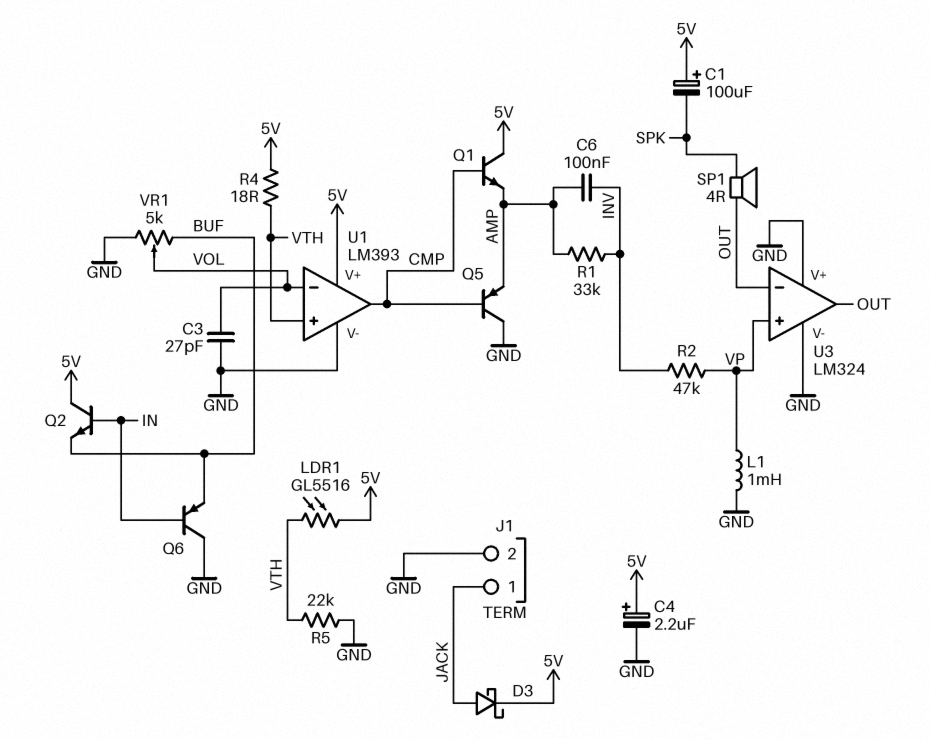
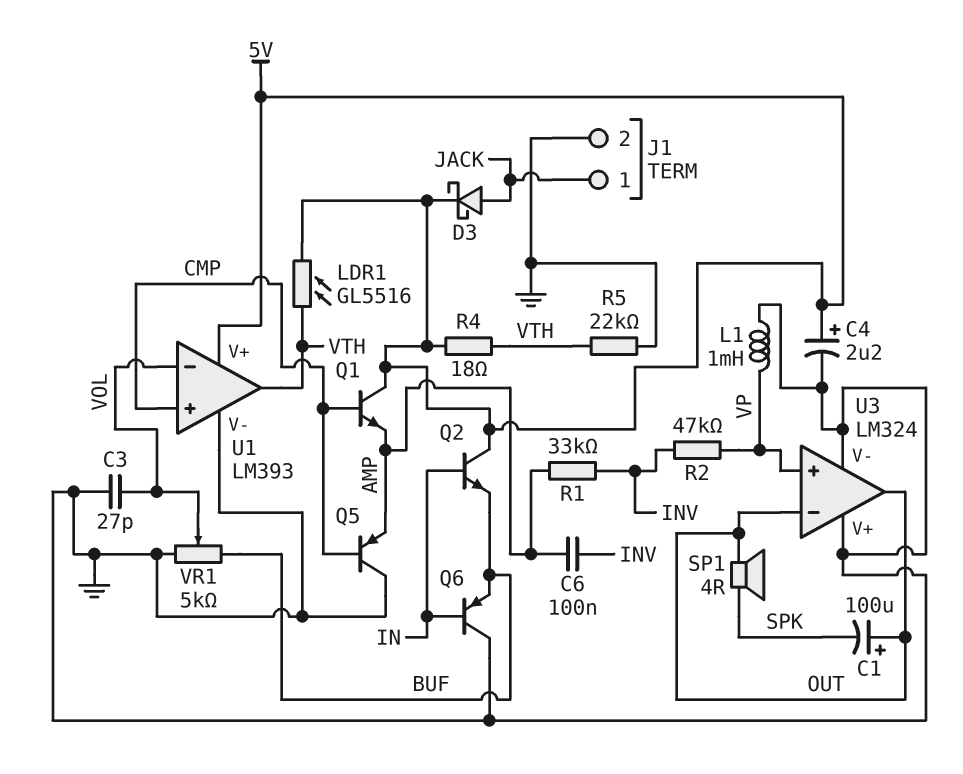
C1: 100uF (plus 5V, minus SPK) -> 100uF (plus OUT, minus SPK)
U1 pin in+: VTH -> CMP
U1 pin out: CMP -> VTH

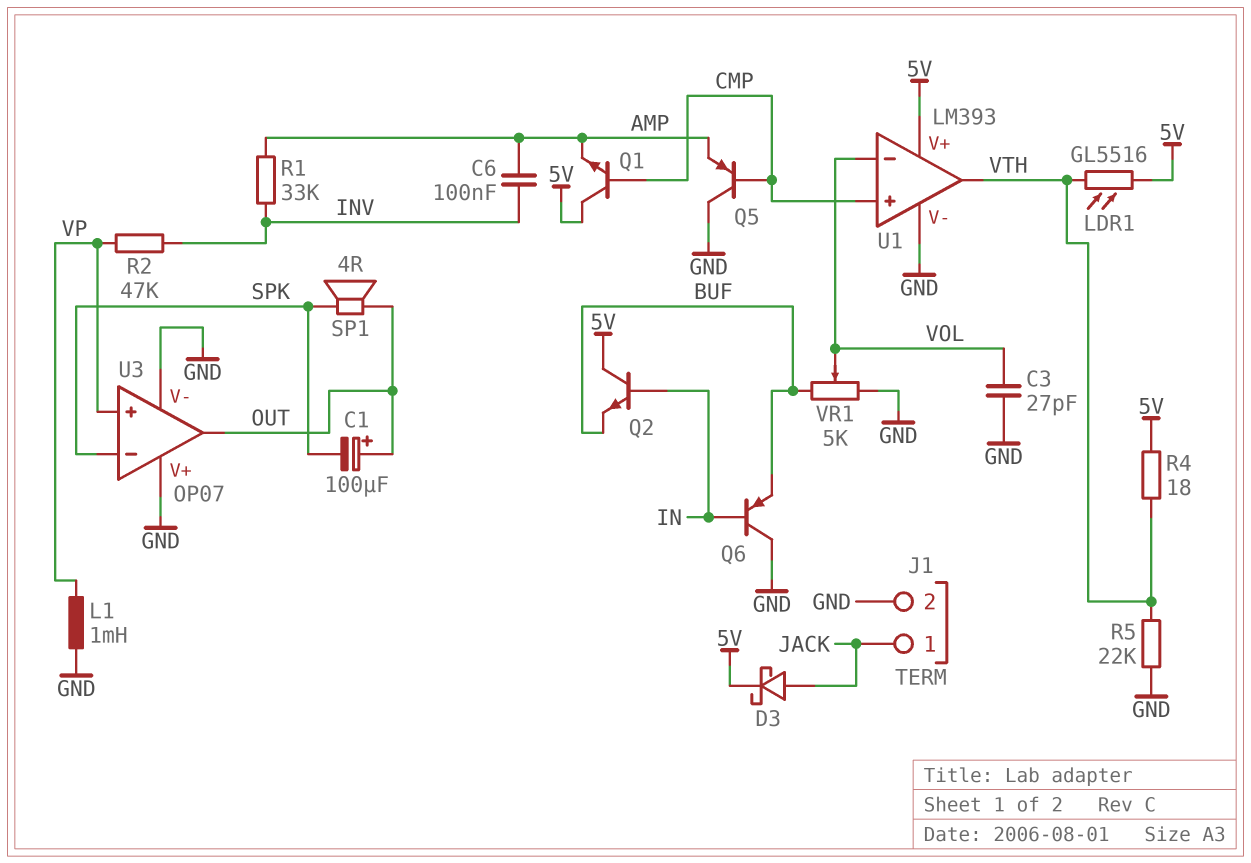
C4: 2.2uF (plus 5V, minus GND) -> none
U3: LM324 -> OP07
U3 pin in-: OUT -> SPK

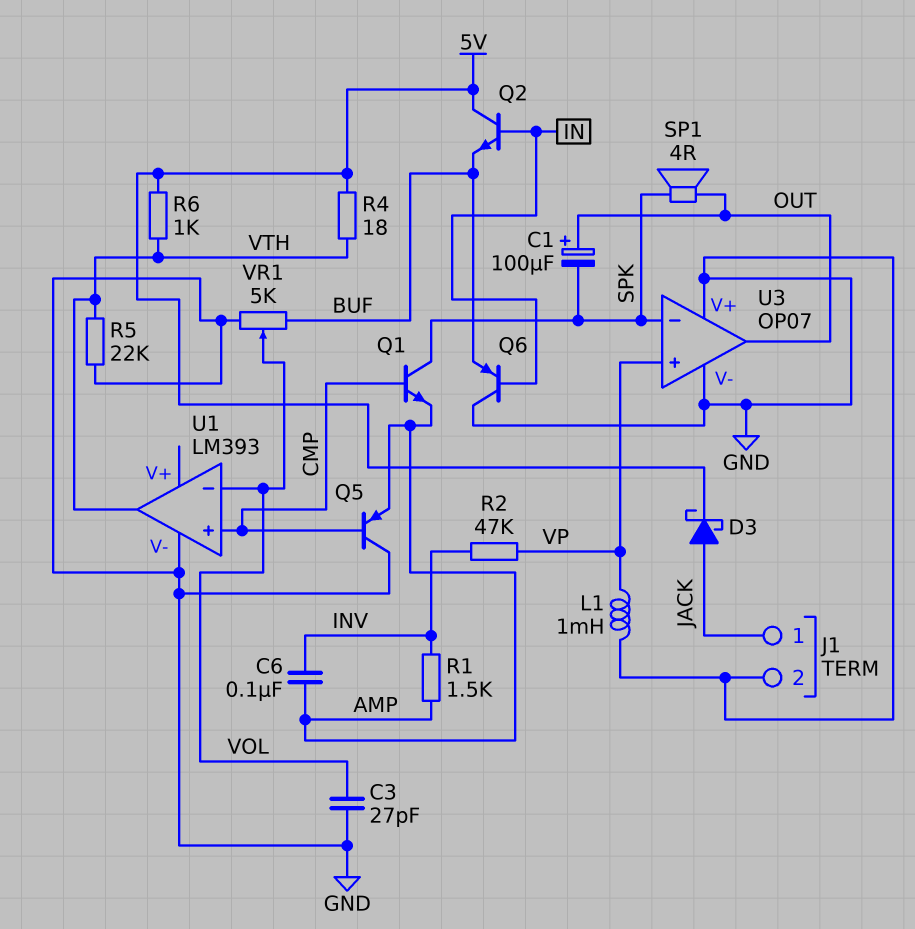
LDR1: GL5516 (5V, VTH) -> none
Q1: NPN (B CMP, C 5V, E AMP) -> NPN (B CMP, C SPK, E AMP)
R1: 33k (AMP, INV) -> 1.5k (AMP, INV)
R6: none -> 1k (5V, VTH)
U1 pin V+: 5V -> none

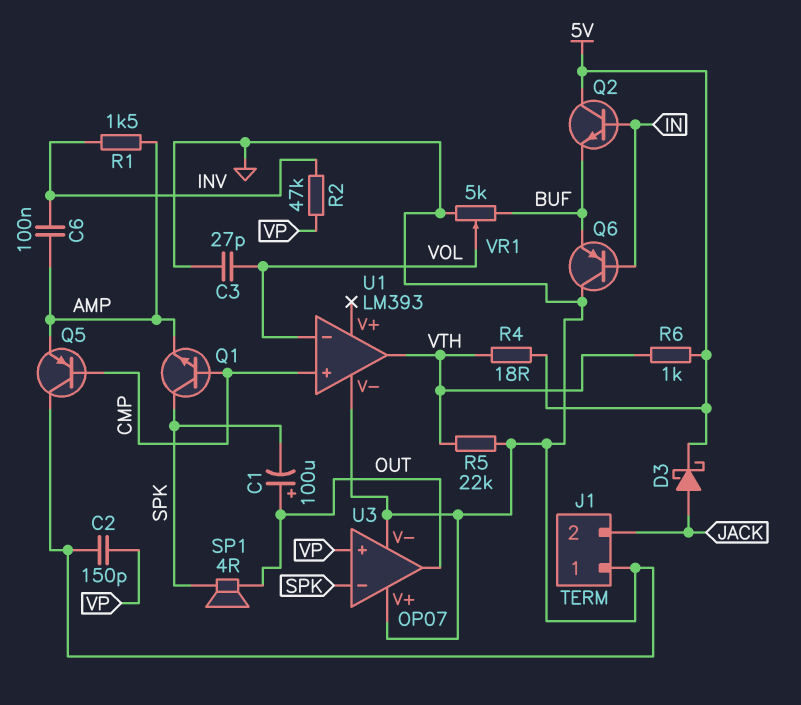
C2: none -> 150pF (GND, VP)
J1 pin 1: JACK -> GND
J1 pin 2: GND -> JACK
L1: 1mH (GND, VP) -> none

